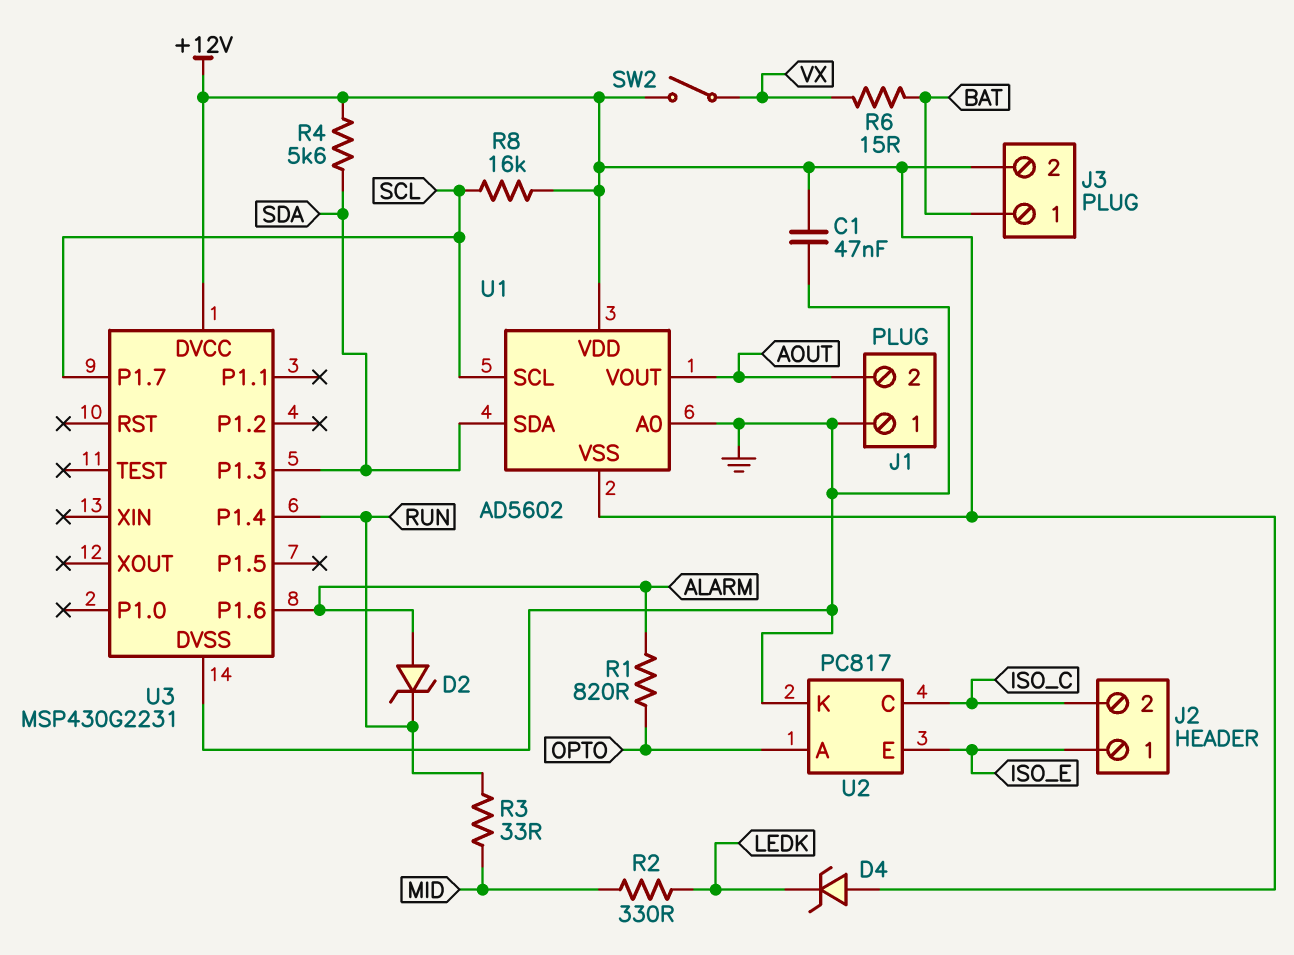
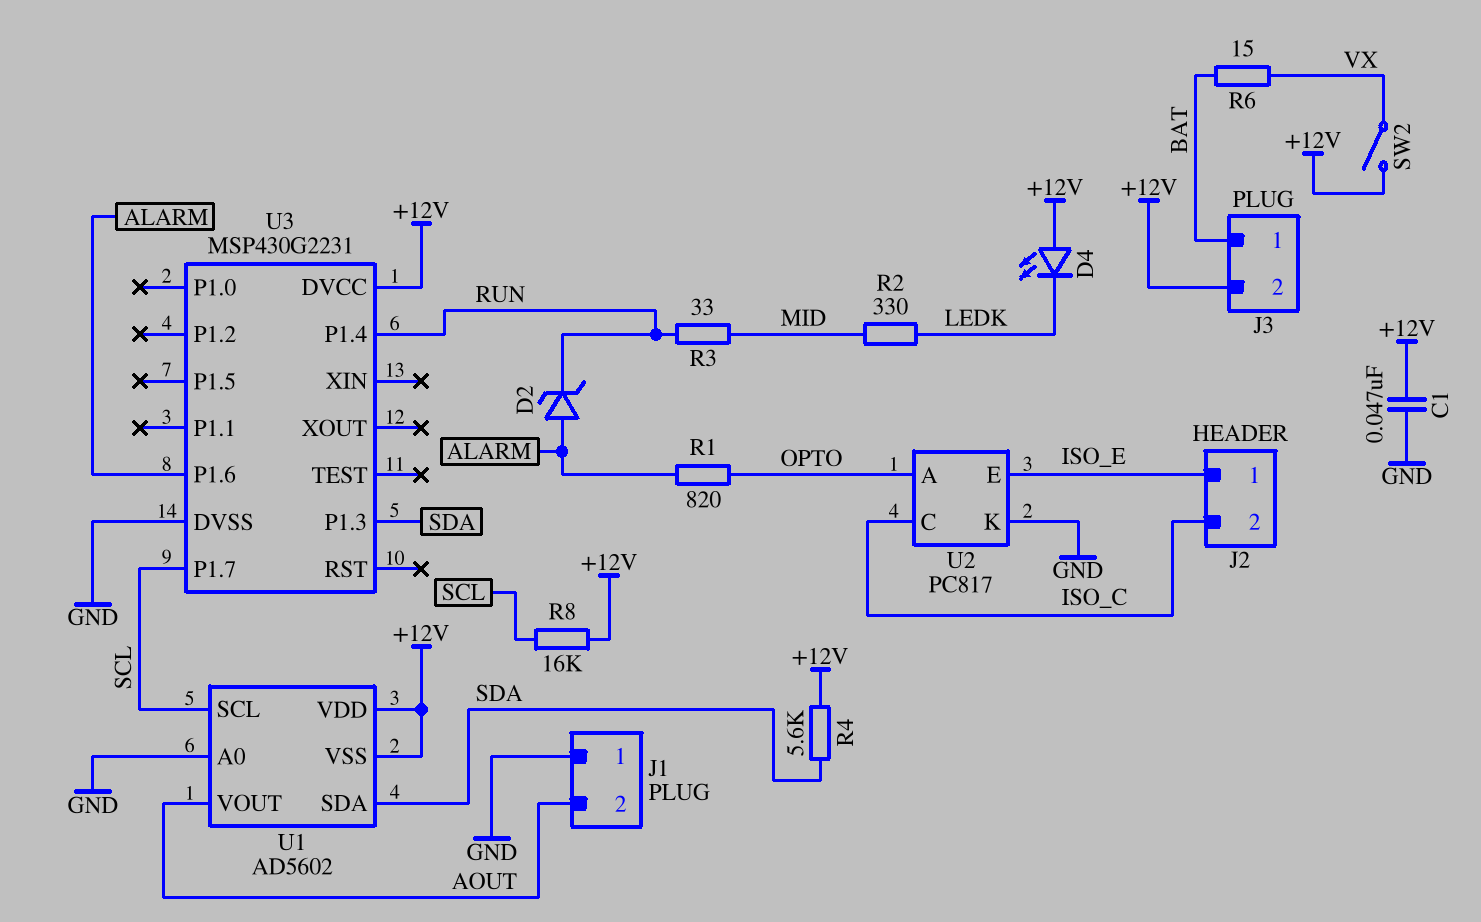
D4: zener (A +12V, K LEDK) -> LED (A +12V, K LEDK)

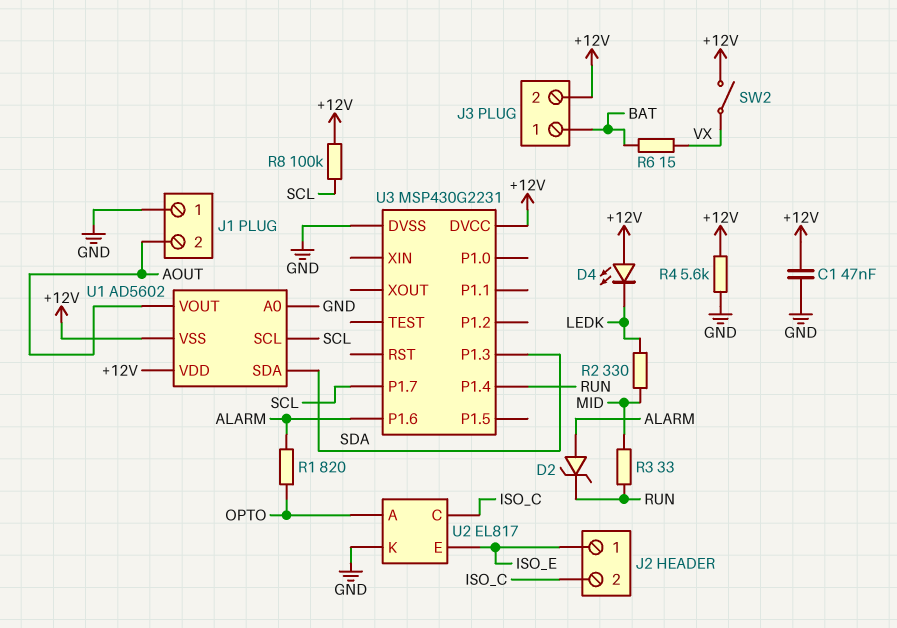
R4: 5.6k (+12V, SDA) -> 5.6k (+12V, GND)
R8: 16k (+12V, SCL) -> 100k (+12V, SCL)
U2: PC817 -> EL817

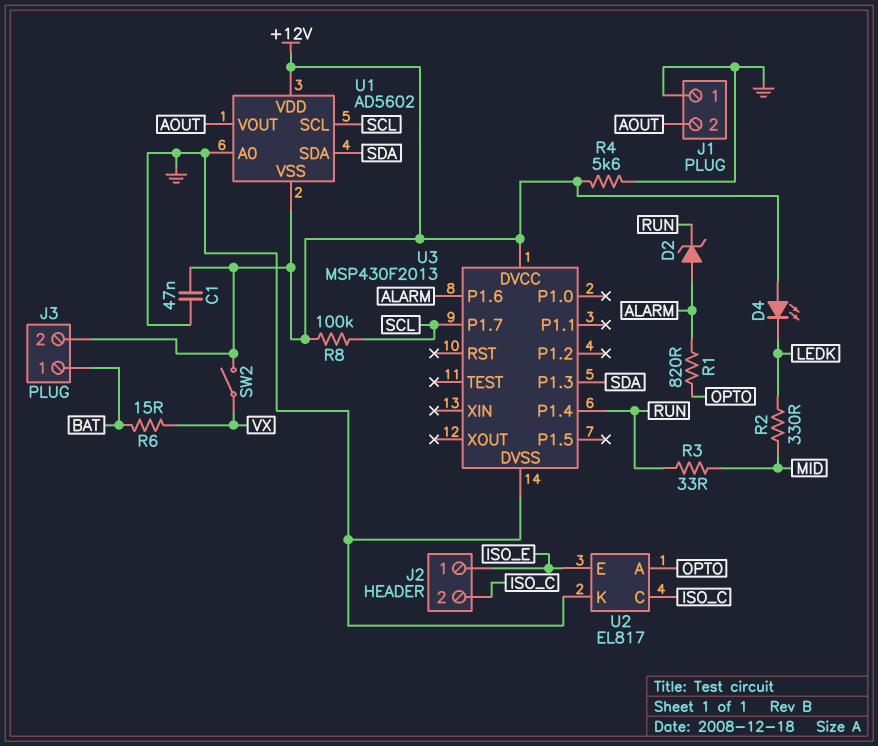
U3: MSP430G2231 -> MSP430F2013

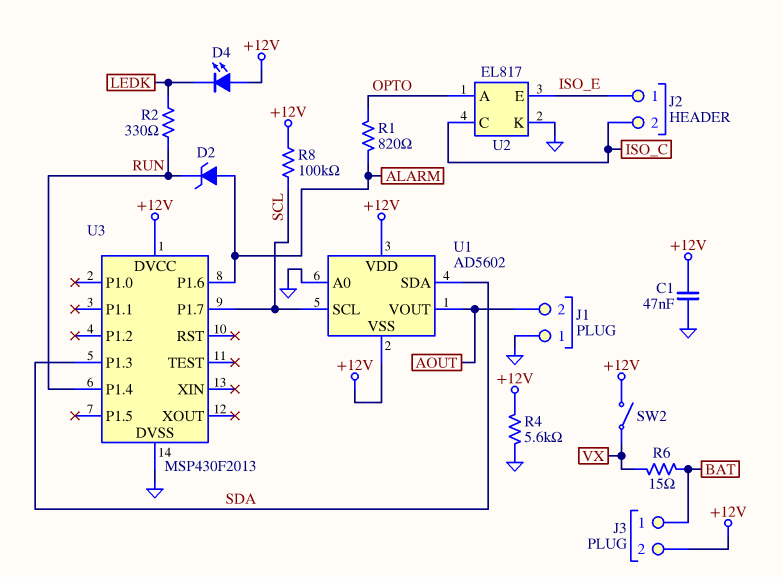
R2: 330 (LEDK, MID) -> 330 (LEDK, RUN)
R3: 33 (MID, RUN) -> none

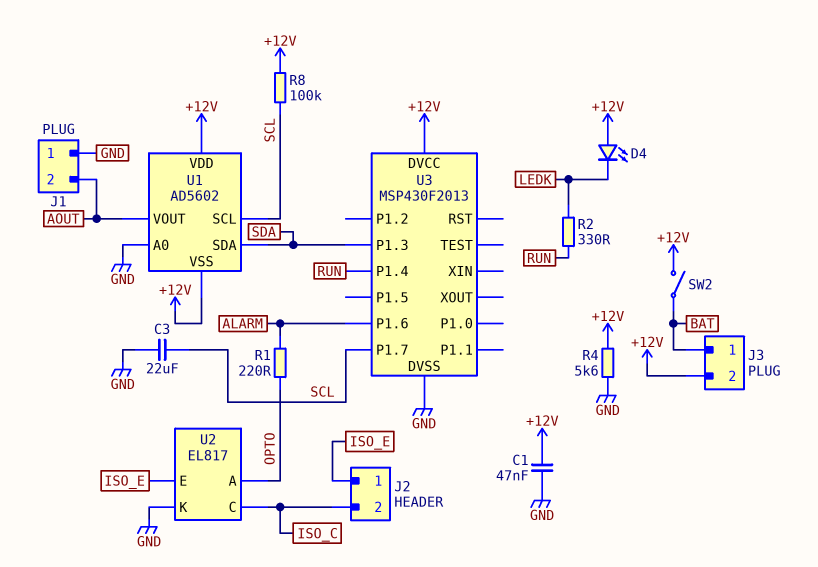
C3: none -> 22uF (GND, SCL)
D2: zener (A ALARM, K RUN) -> none
R1: 820 (ALARM, OPTO) -> 220 (ALARM, OPTO)
R6: 15 (BAT, VX) -> none
SW2: switch (+12V, VX) -> switch (+12V, BAT)

